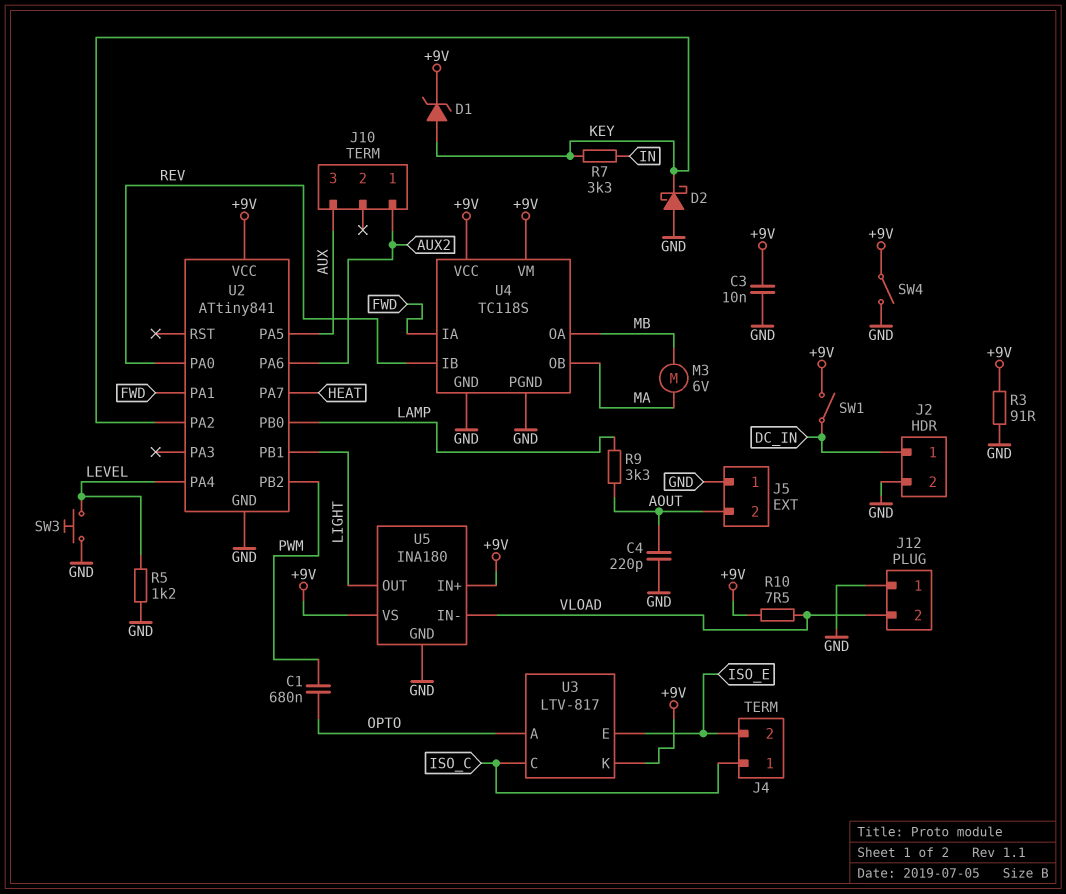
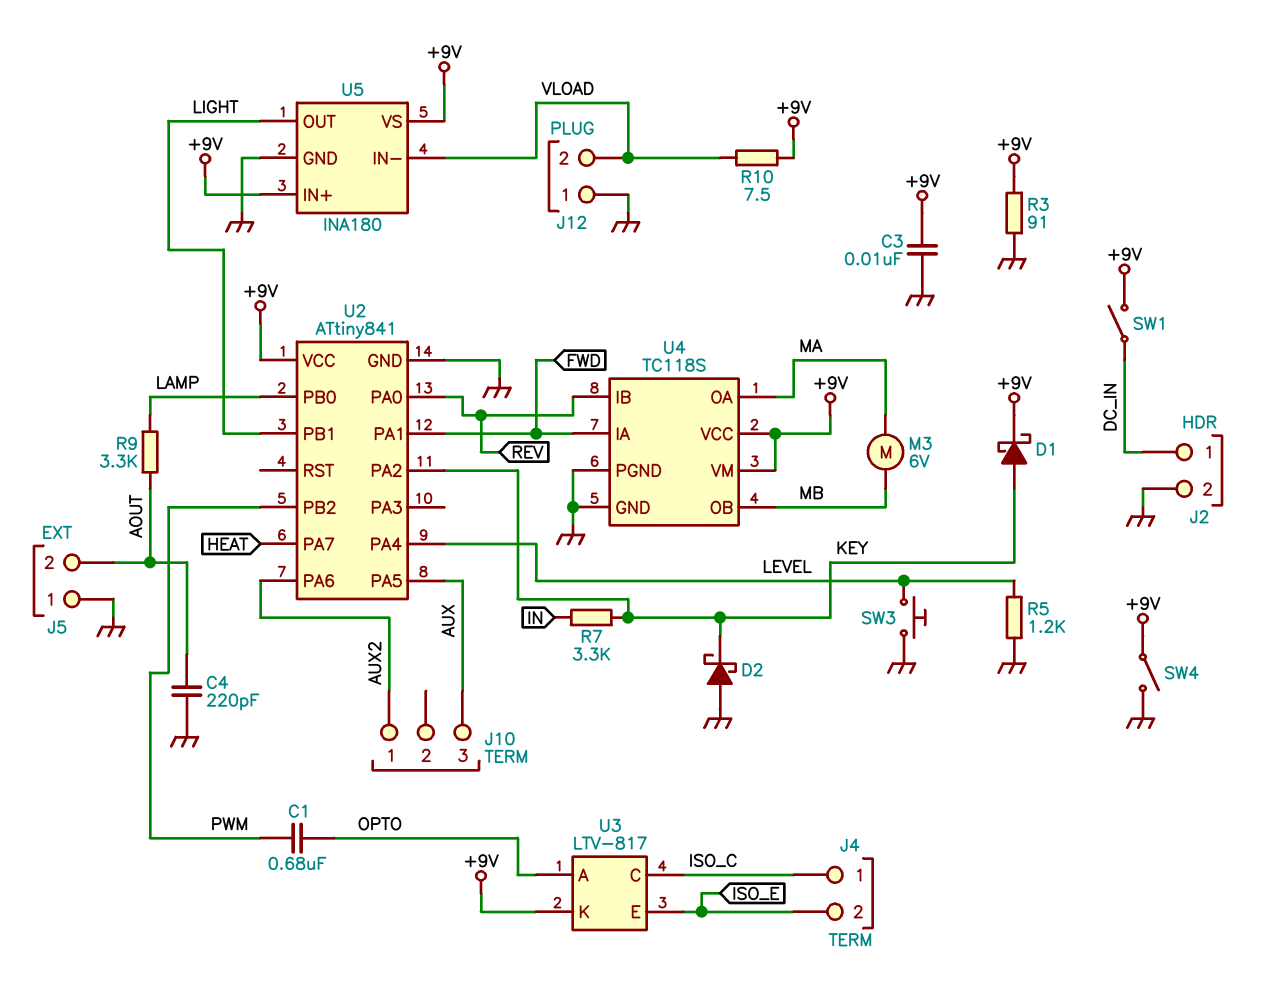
D1: zener (A KEY, K +9V) -> schottky (A KEY, K +9V)
U4 pin OA: MB -> MA
U4 pin OB: MA -> MB

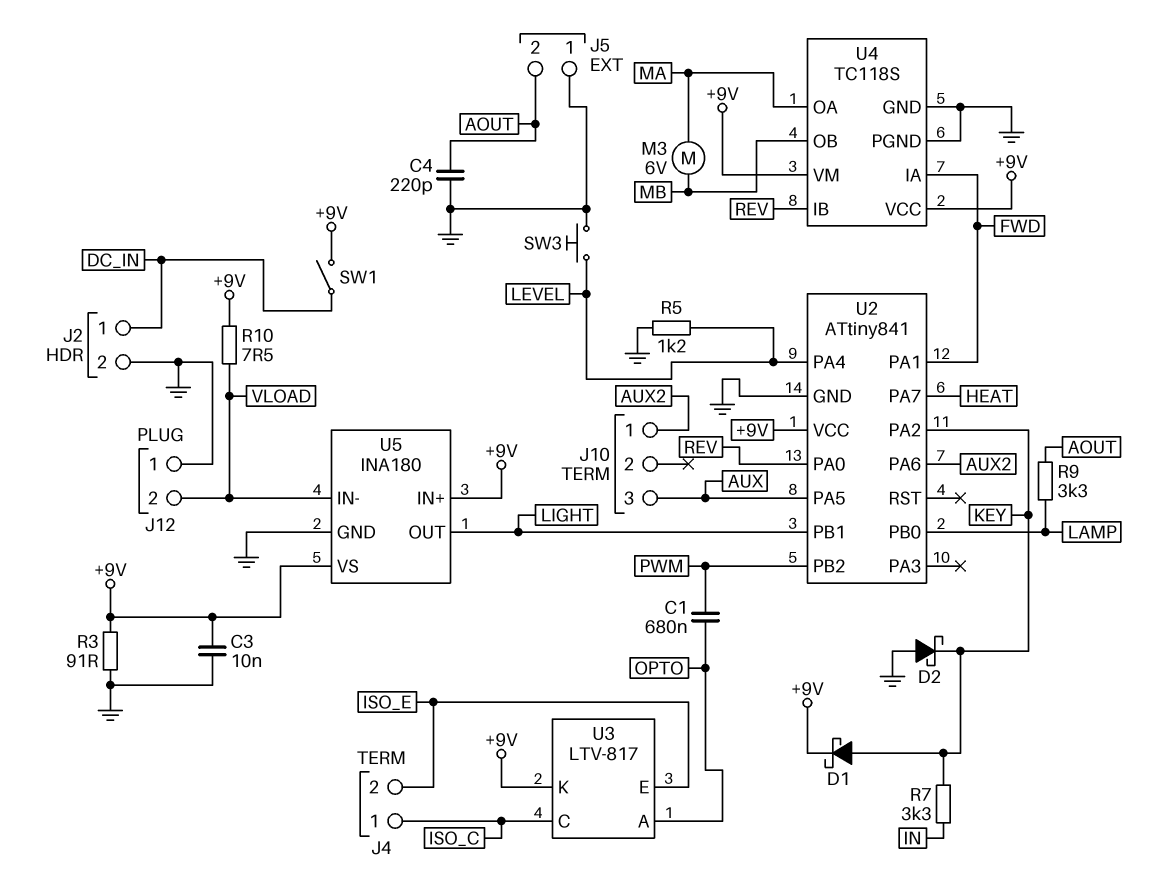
SW4: switch (+9V, GND) -> none

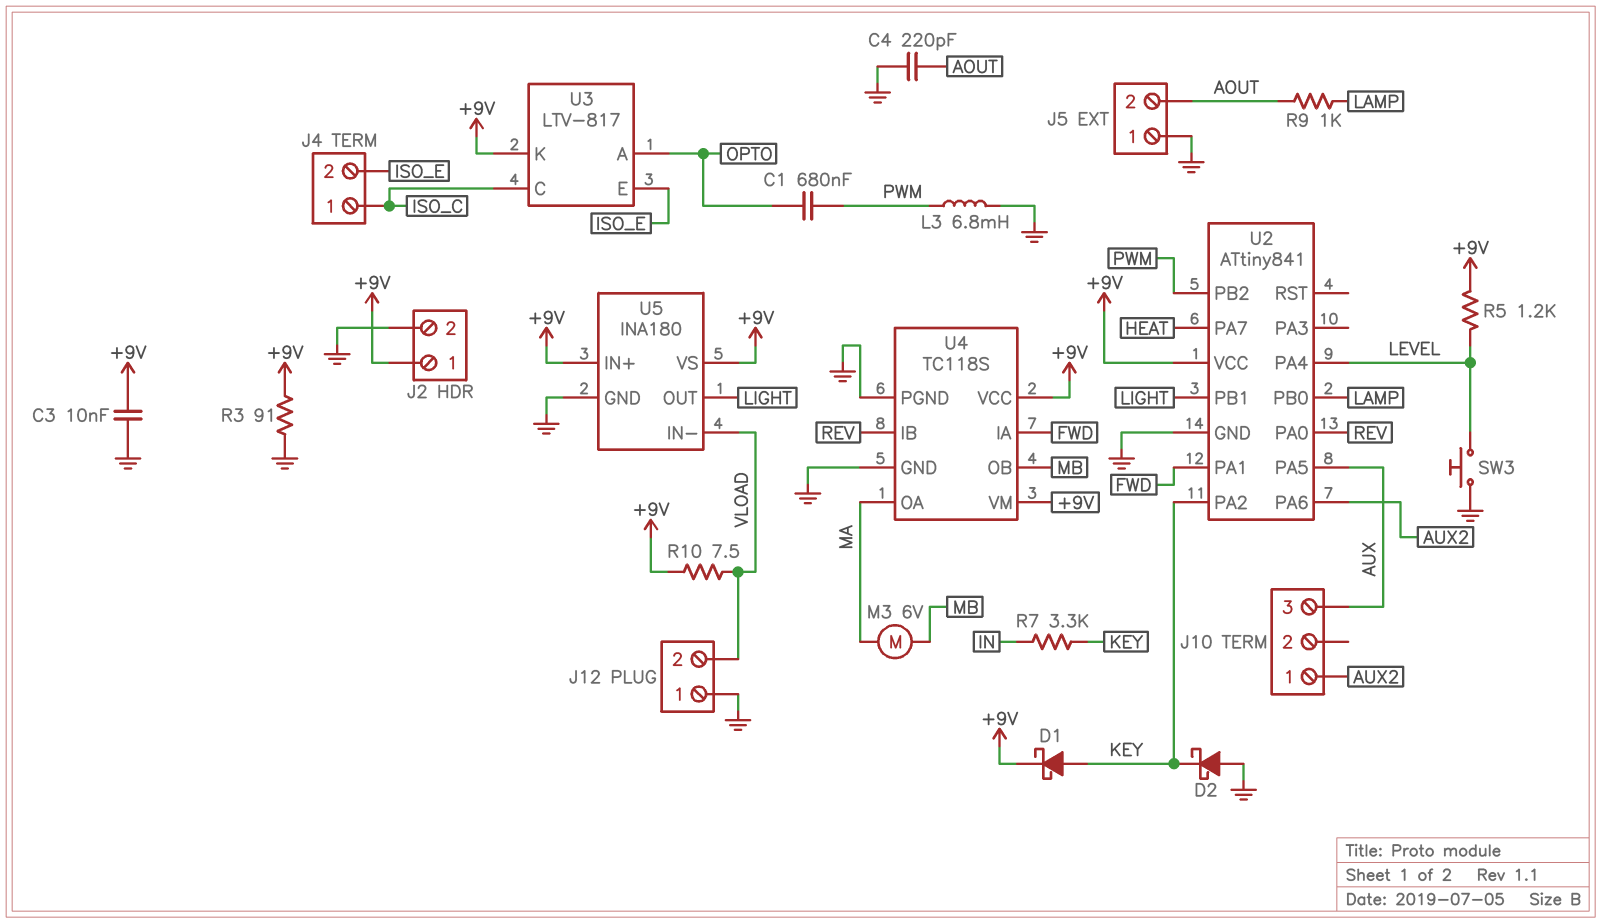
J2 pin 1: DC_IN -> +9V
L3: none -> 6.8mH (GND, PWM)
R5: 1.2k (GND, LEVEL) -> 1.2k (+9V, LEVEL)
R9: 3.3k (AOUT, LAMP) -> 1k (AOUT, LAMP)
SW1: switch (+9V, DC_IN) -> none

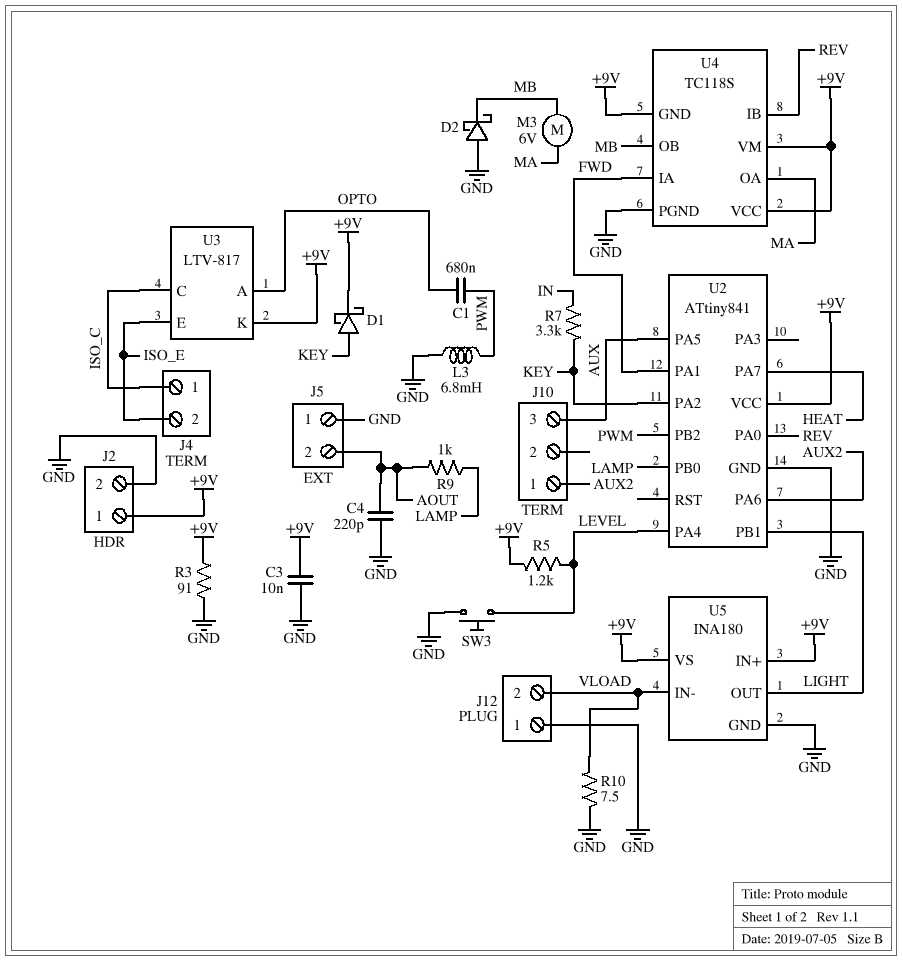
D2: schottky (A GND, K KEY) -> schottky (A GND, K MB)
R10: 7.5 (+9V, VLOAD) -> 7.5 (GND, VLOAD)
U4 pin GND: GND -> +9V

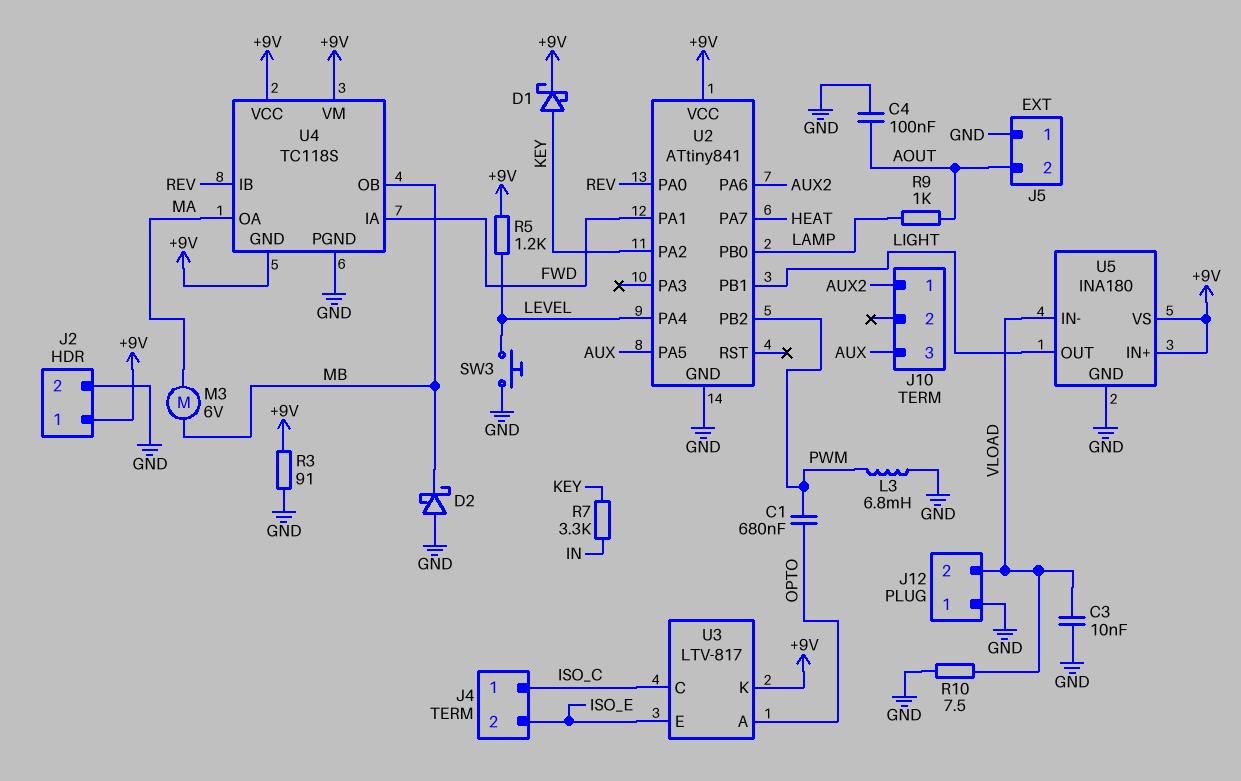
C3: 10nF (+9V, GND) -> 10nF (GND, VLOAD)
C4: 220pF (AOUT, GND) -> 100nF (AOUT, GND)

